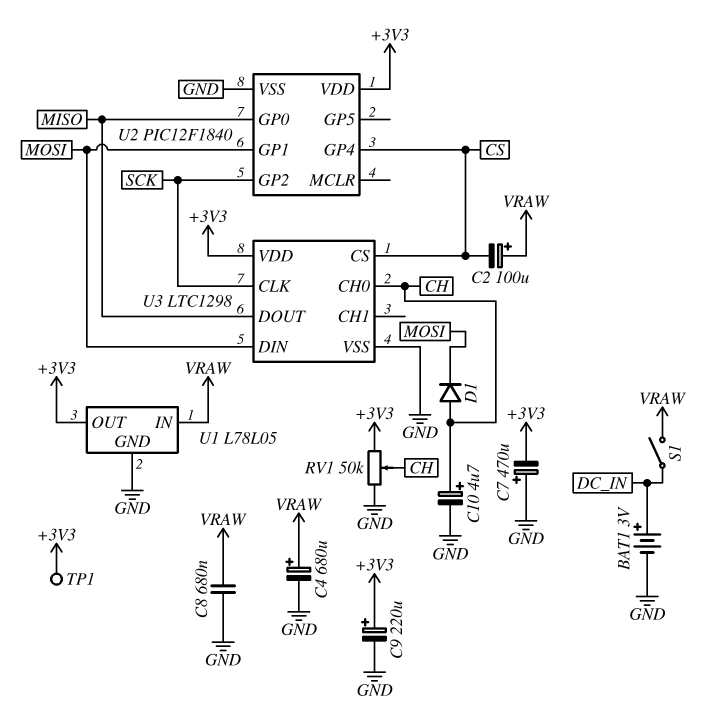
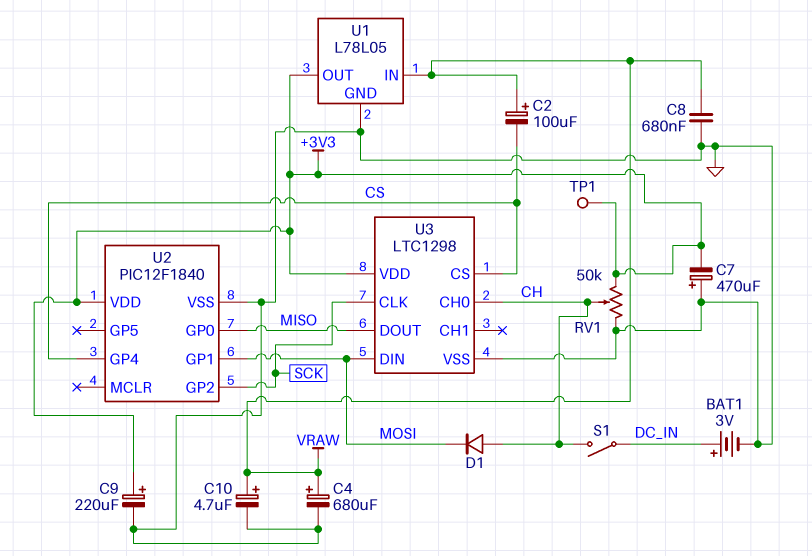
C10: 4.7uF (plus CH, minus GND) -> 4.7uF (plus VRAW, minus GND)
S1: switch (DC_IN, VRAW) -> switch (CH, DC_IN)

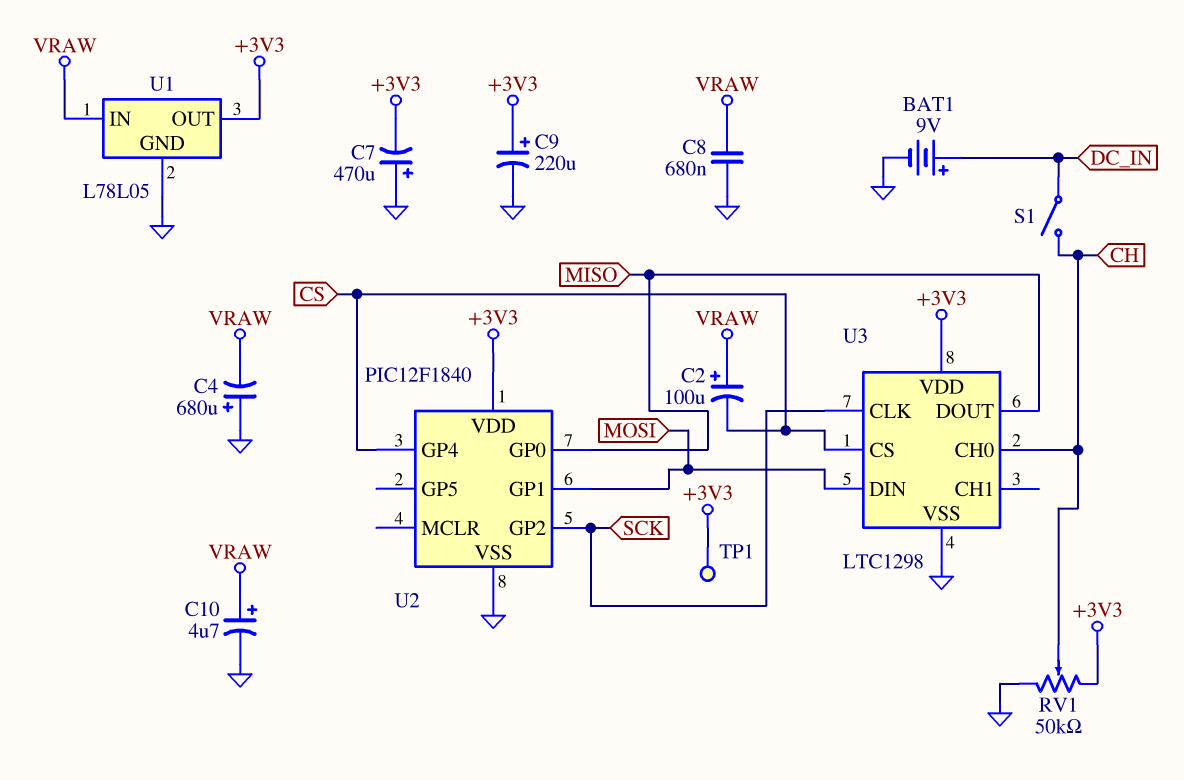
BAT1: 3V (plus DC_IN, minus GND) -> 9V (plus DC_IN, minus GND)
C4: 680uF (plus VRAW, minus GND) -> 680uF (plus GND, minus VRAW)
D1: diode (A CH, K MOSI) -> none

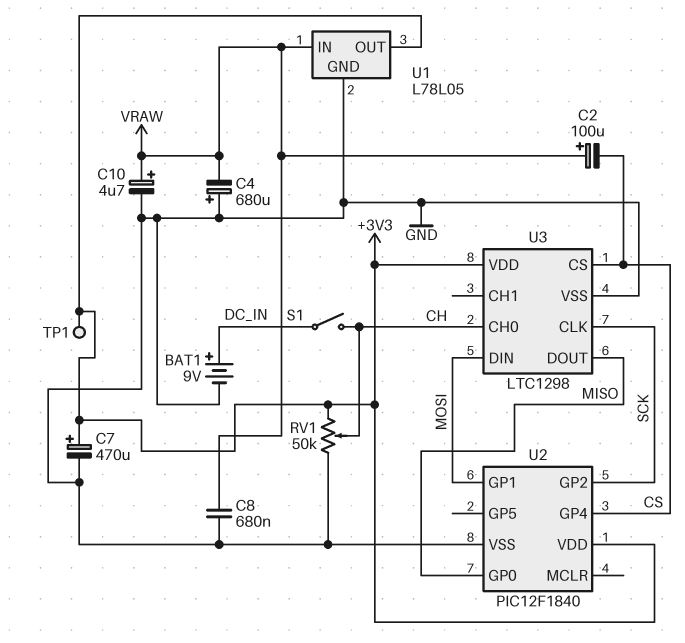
C7: 470uF (plus GND, minus +3V3) -> 470uF (plus +3V3, minus GND)
C9: 220uF (plus +3V3, minus GND) -> none

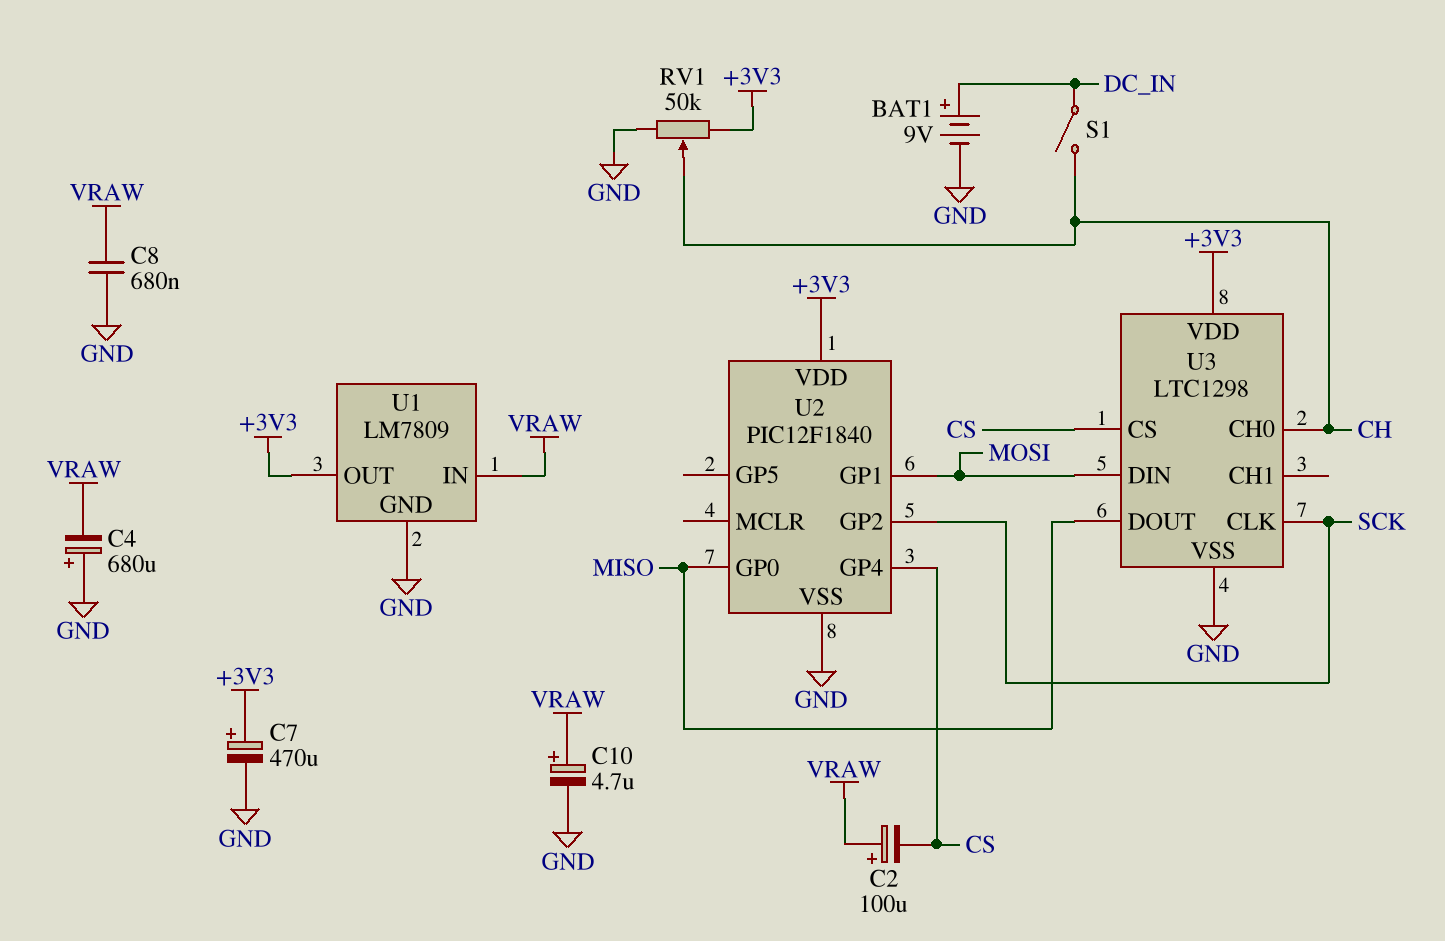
TP1: test point (+3V3) -> none
U1: L78L05 -> LM7809

